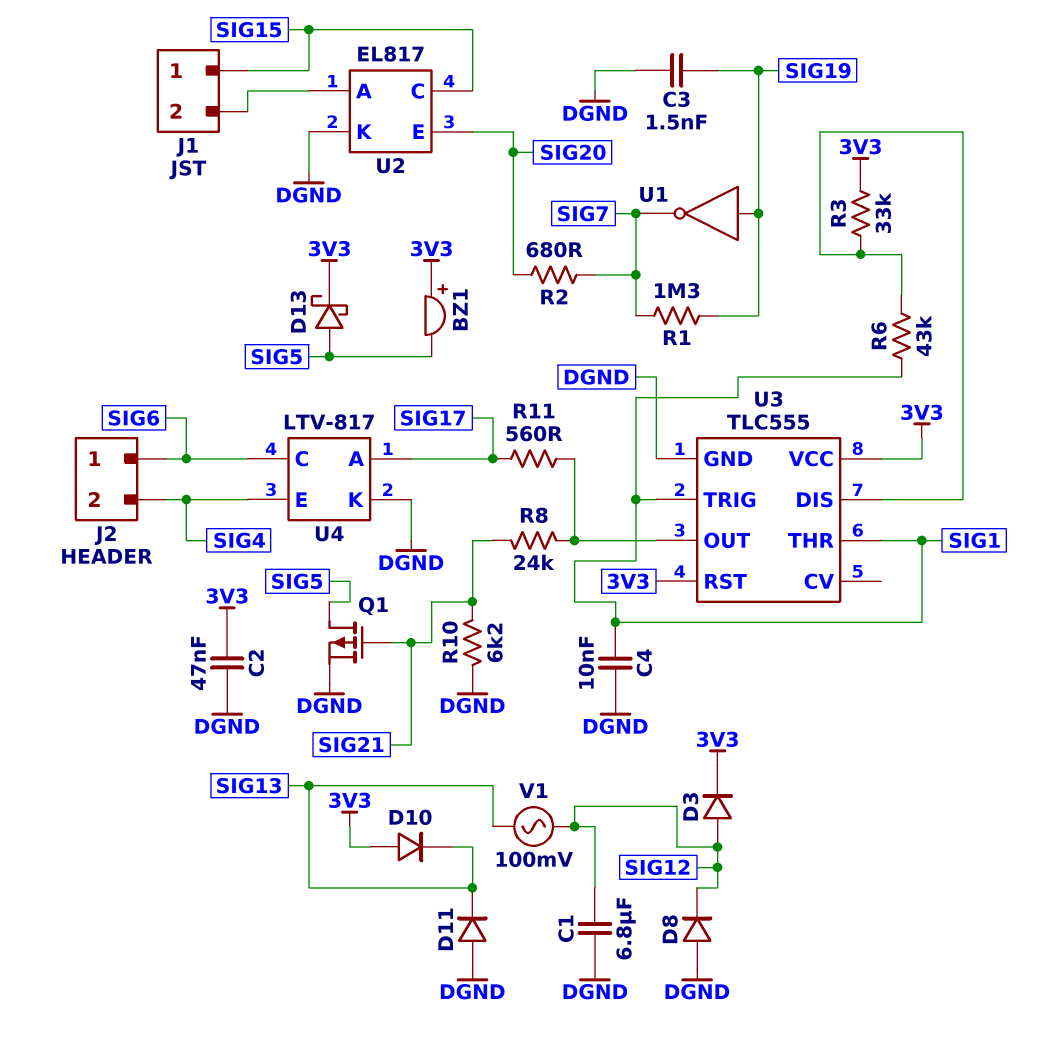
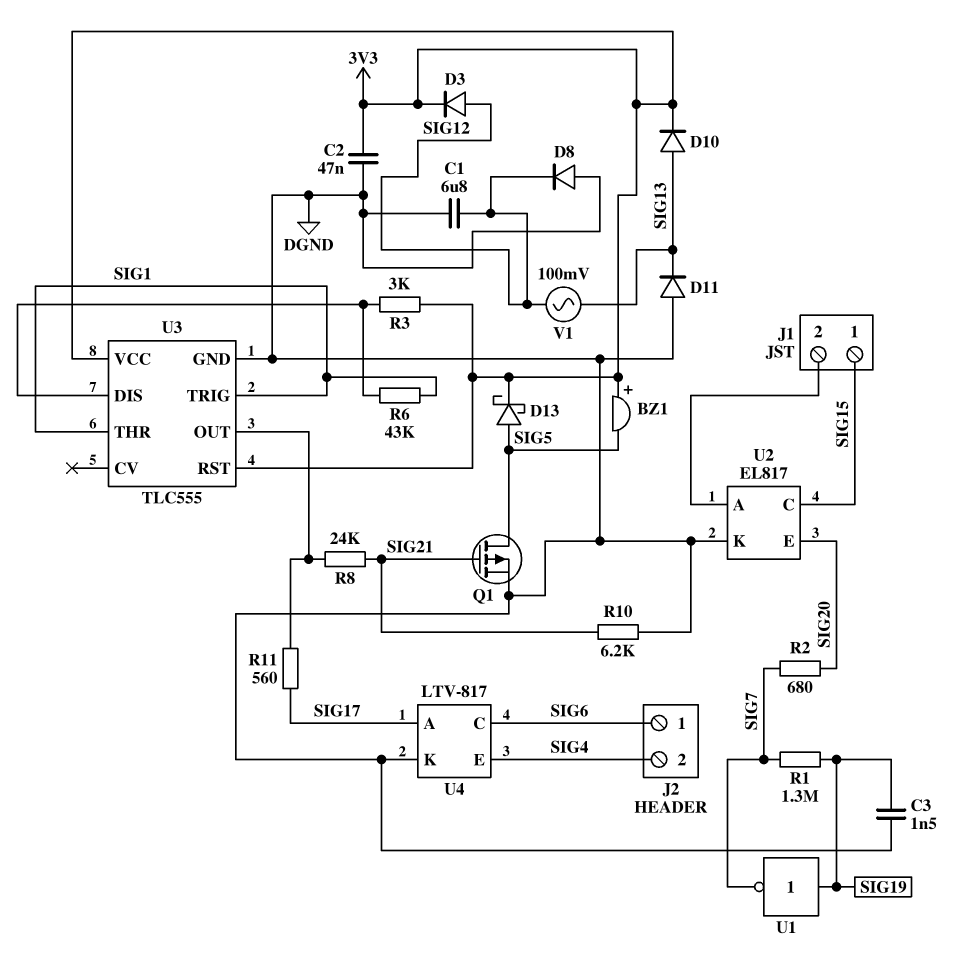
C4: 10nF (DGND, SIG1) -> none
D10: diode (A 3V3, K SIG13) -> diode (A SIG13, K 3V3)
R3: 33k (3V3, U3/DIS) -> 3k (3V3, U3/DIS)

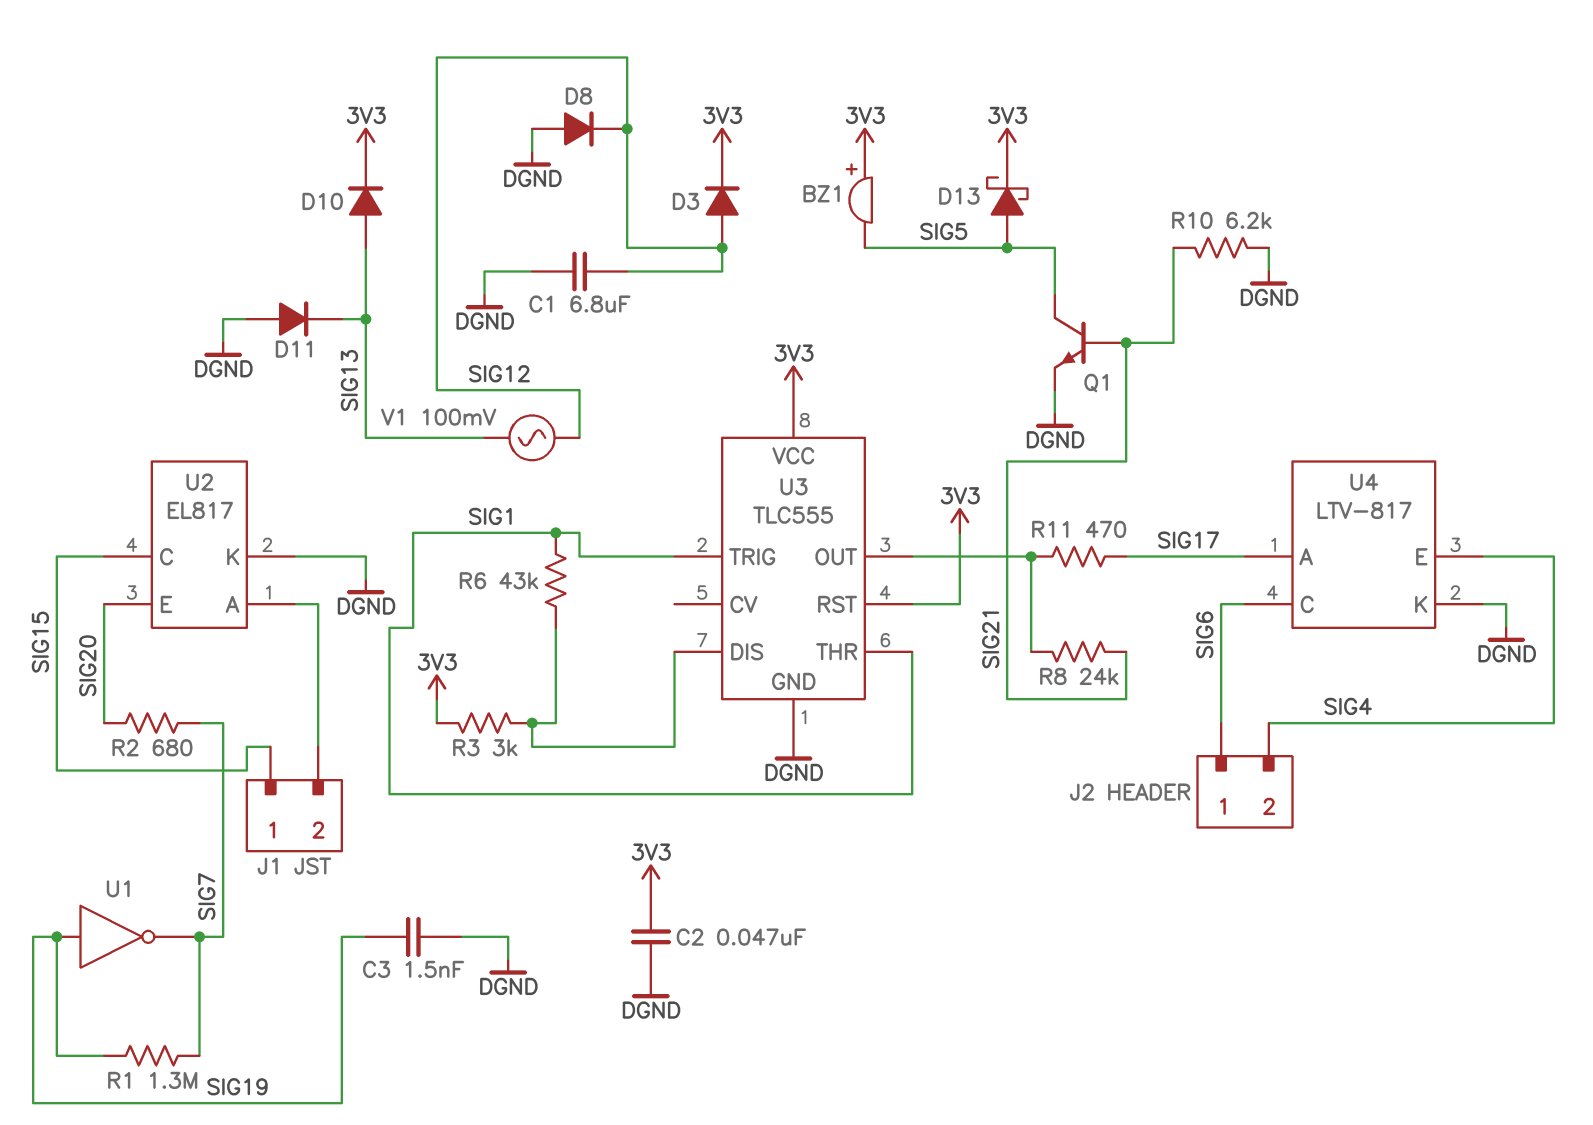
Q1: PMOS (G SIG21, D SIG5, S DGND) -> NPN (B SIG21, C SIG5, E DGND)
R11: 560 (SIG17, U3/OUT) -> 470 (SIG17, U3/OUT)

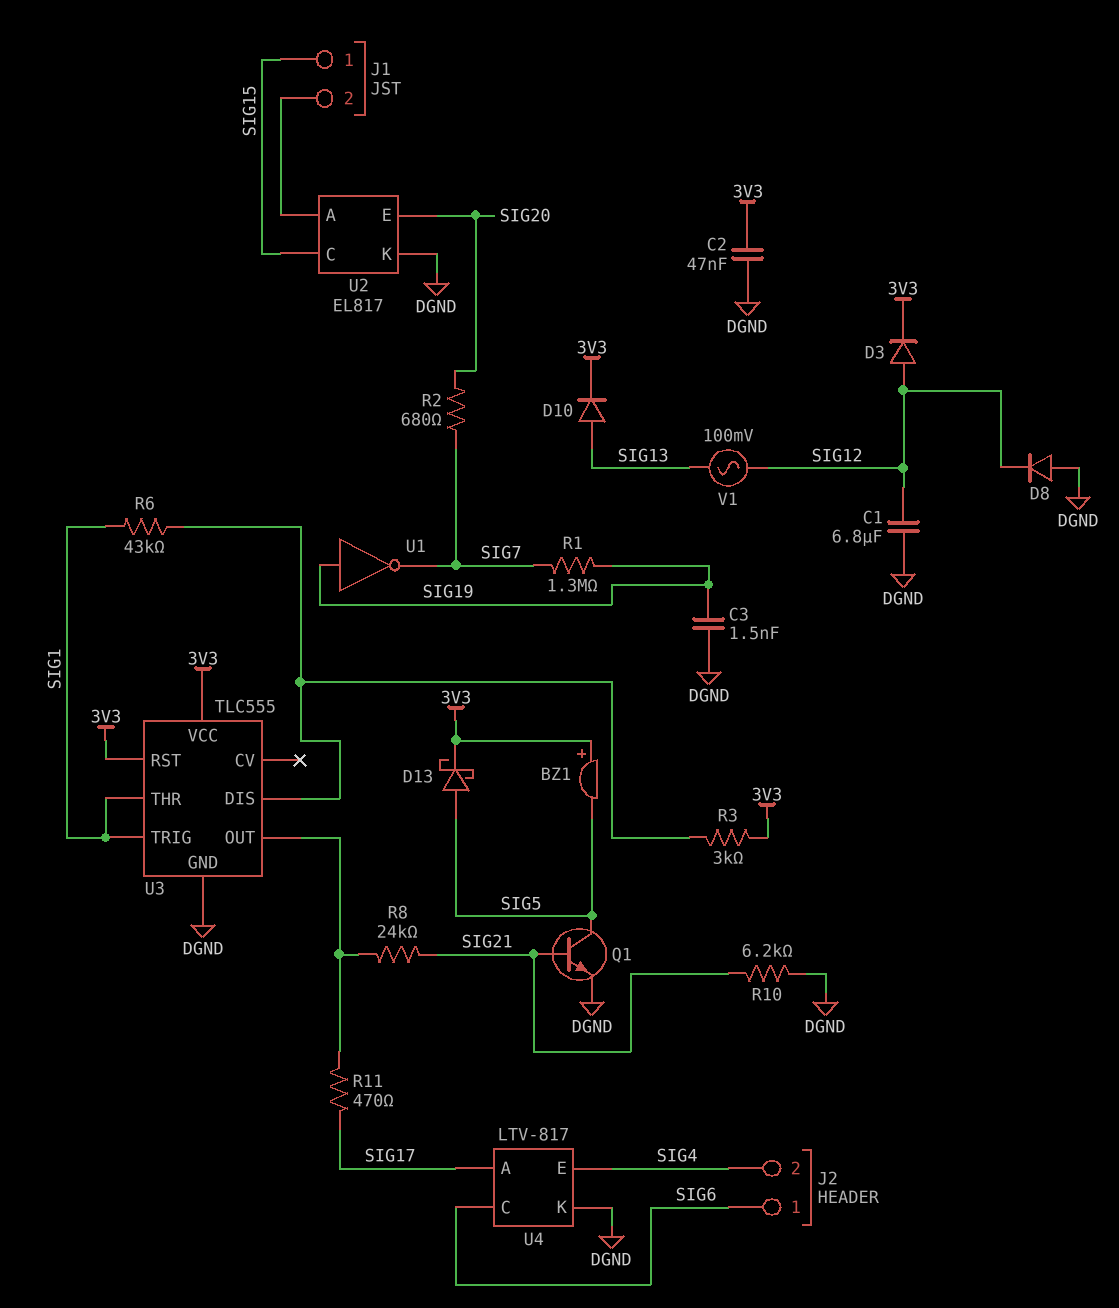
D11: diode (A DGND, K SIG13) -> none

